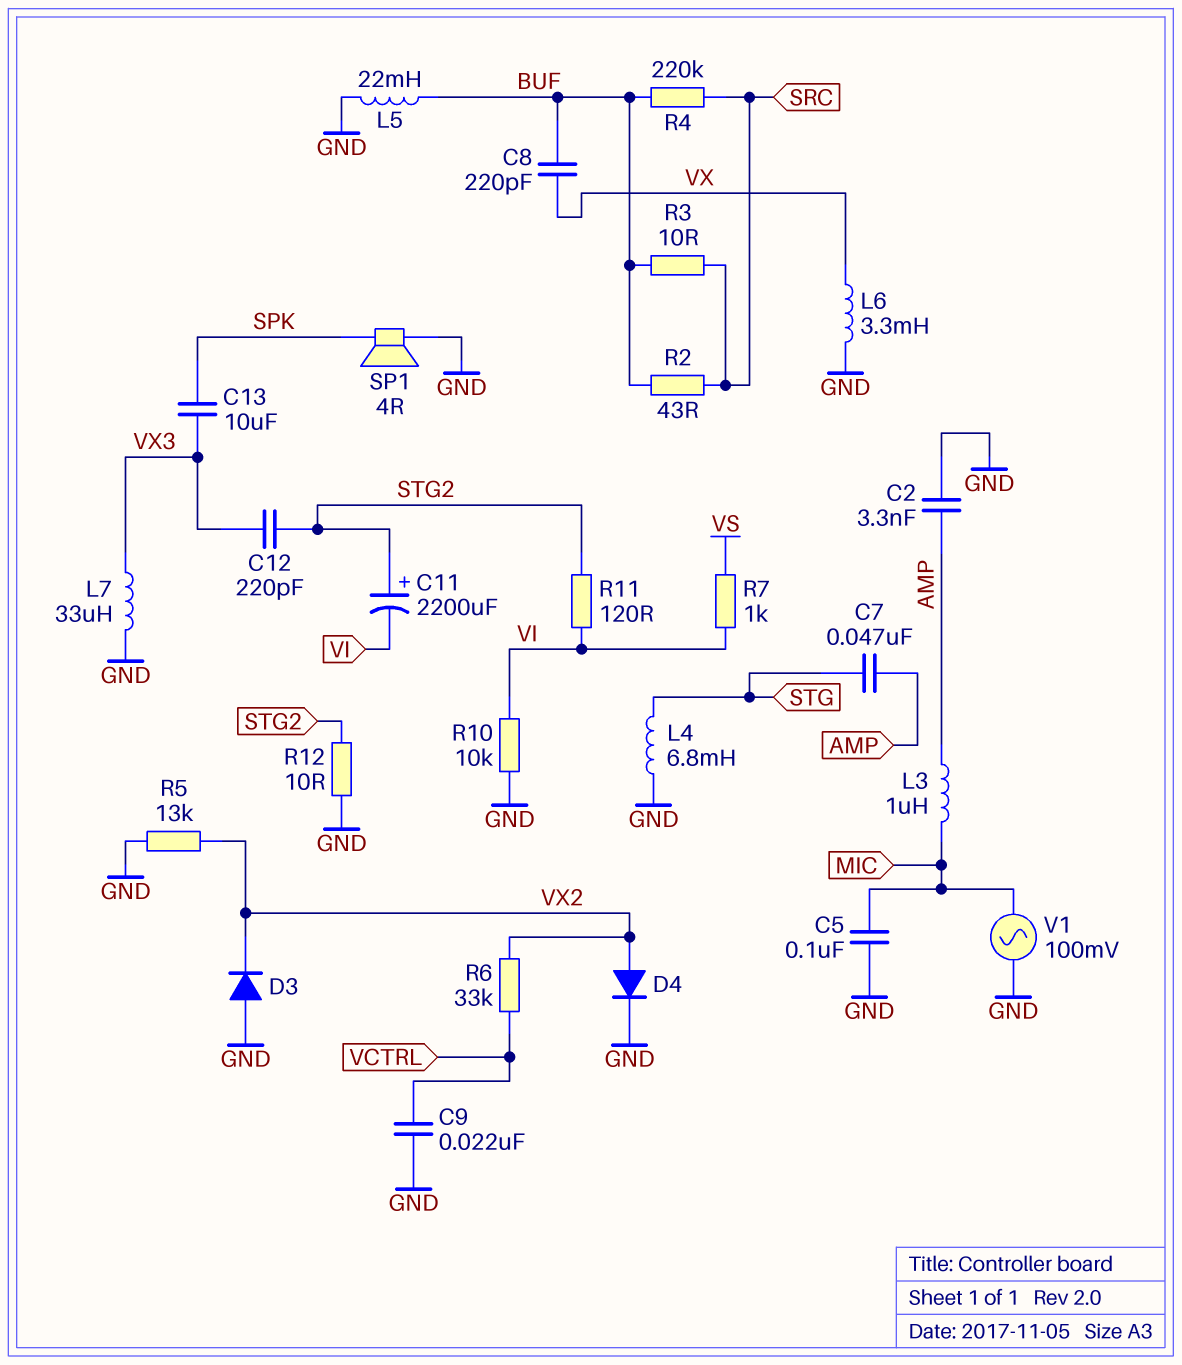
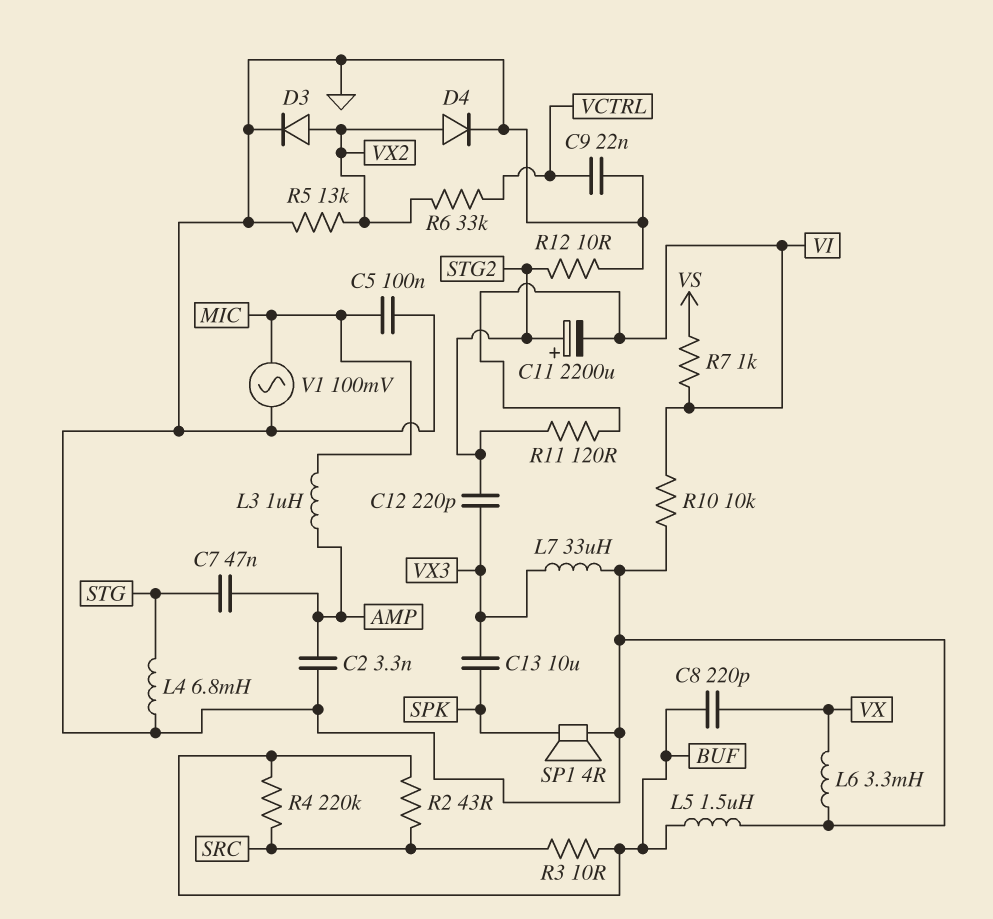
D3: diode (A GND, K VX2) -> diode (A VX2, K GND)
L5: 22mH (BUF, GND) -> 1.5uH (BUF, GND)

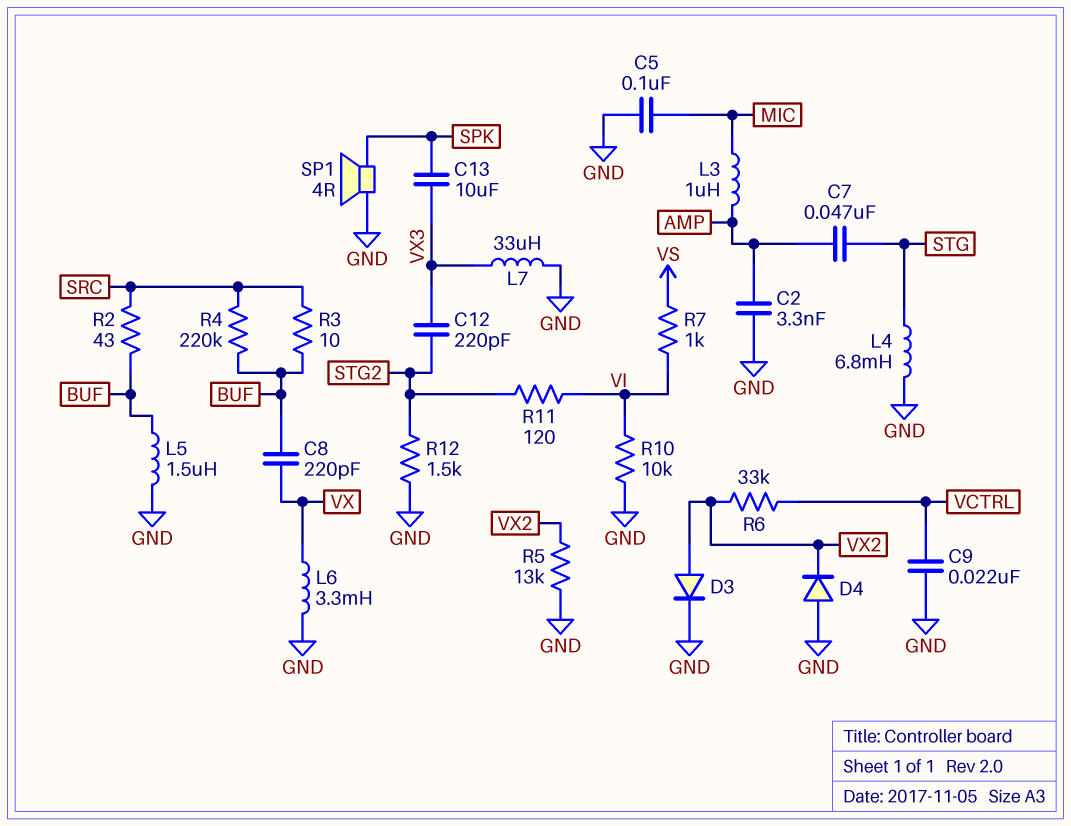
C11: 2200uF (plus STG2, minus VI) -> none
D4: diode (A VX2, K GND) -> diode (A GND, K VX2)
R12: 10 (GND, STG2) -> 1.5k (GND, STG2)
V1: AC 100mV (GND, MIC) -> none

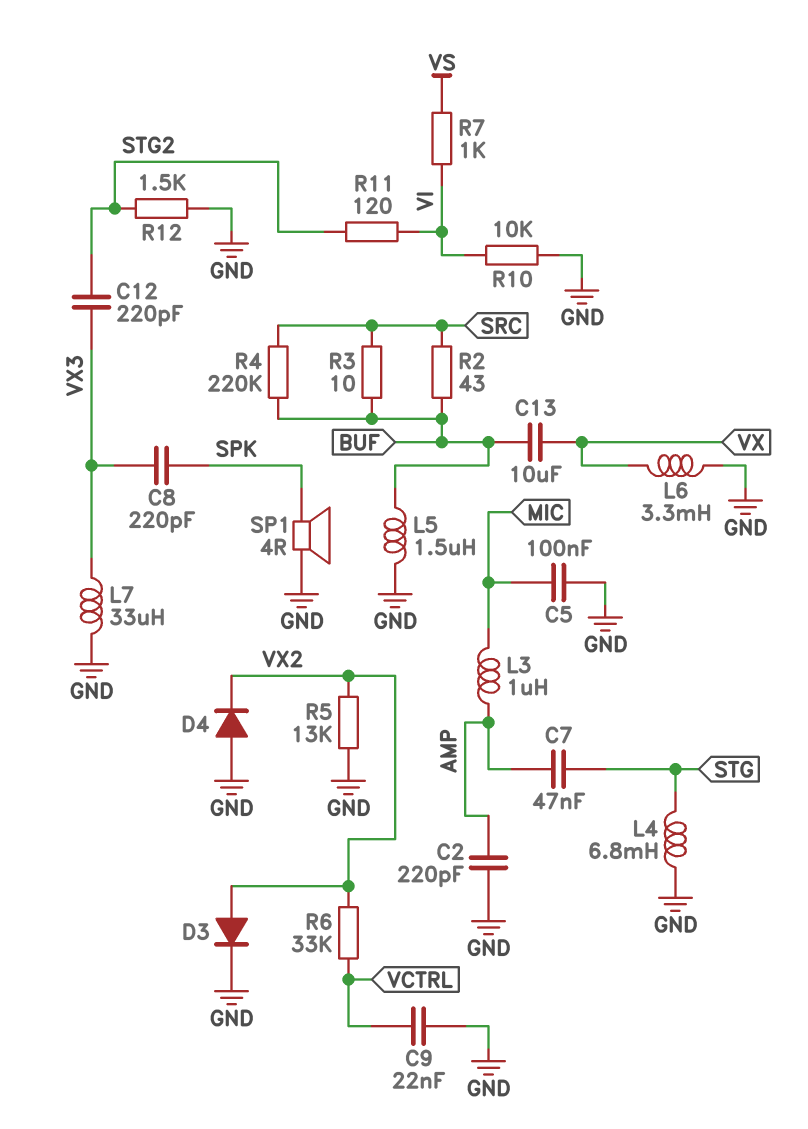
C2: 3.3nF (AMP, GND) -> 220pF (AMP, GND)
C8: 220pF (BUF, VX) -> 220pF (SPK, VX3)
C13: 10uF (SPK, VX3) -> 10uF (BUF, VX)

